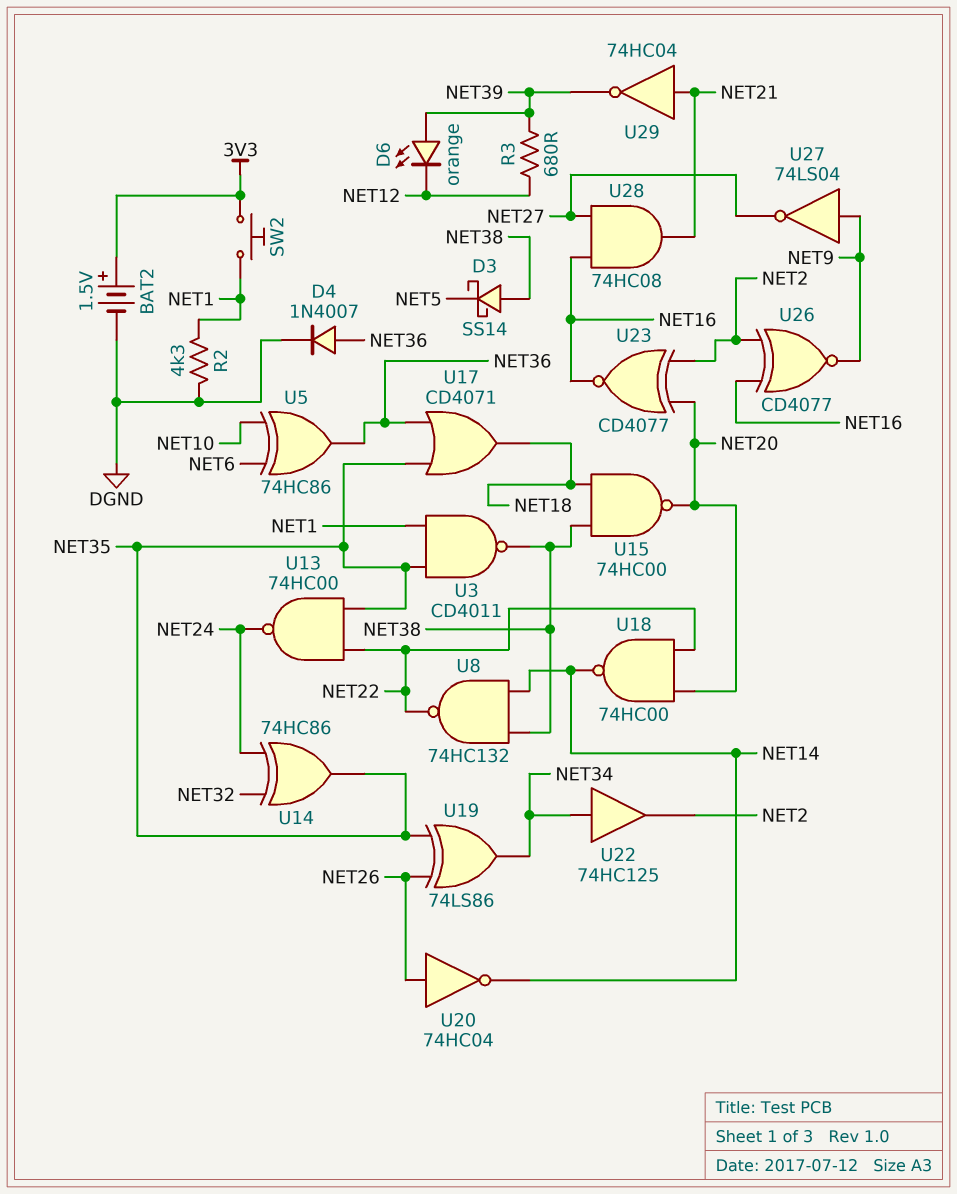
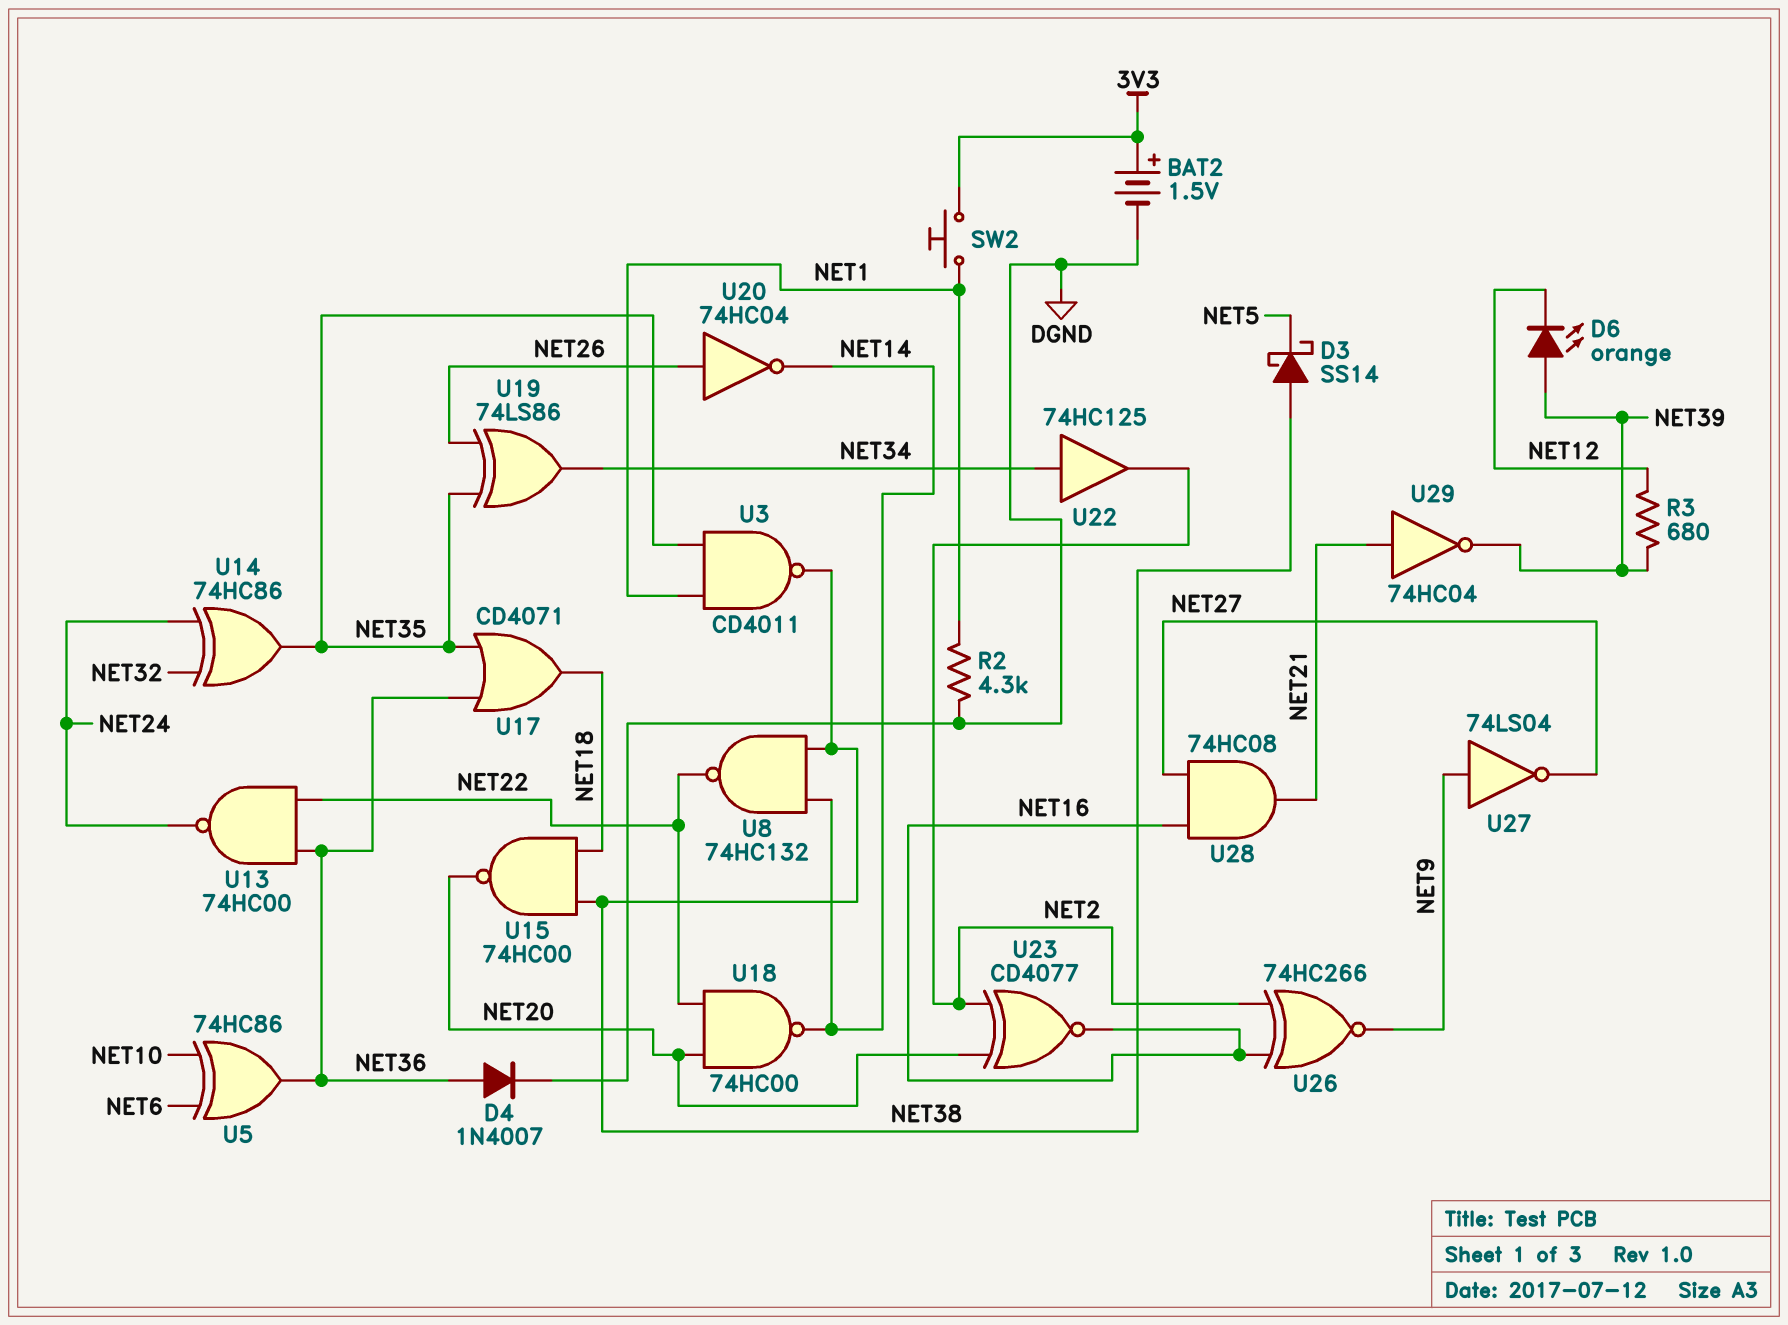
U13: NAND 74HC00 (in NET22, in NET35, out NET24) -> NAND 74HC00 (in NET22, in NET36, out NET24)
U26: XNOR CD4077 (in NET2, in NET16, out NET9) -> XNOR 74HC266 (in NET2, in NET16, out NET9)

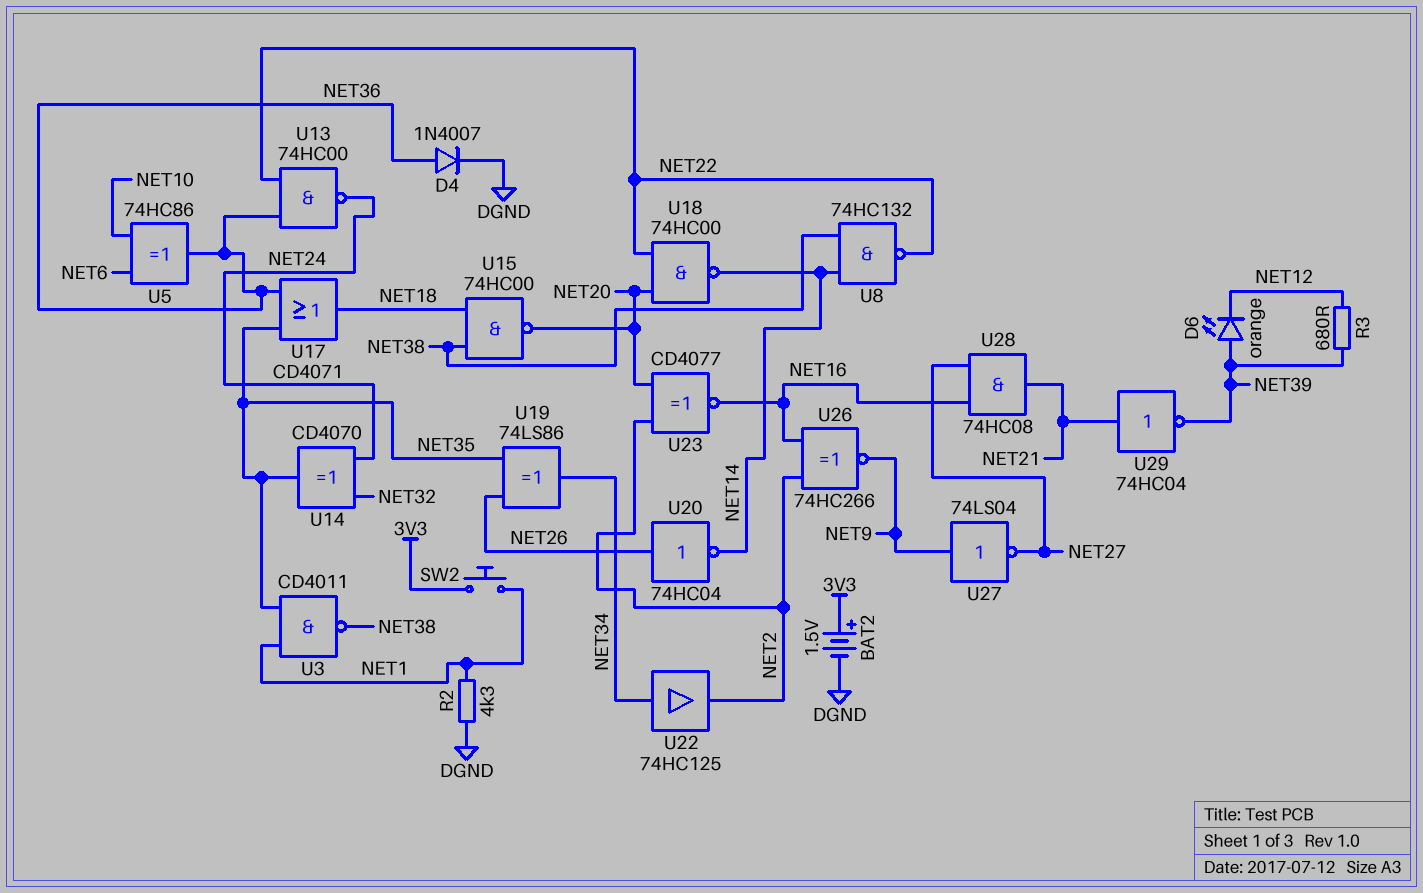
D3: schottky SS14 (A NET38, K NET5) -> none
U14: XOR 74HC86 (in NET24, in NET32, out NET35) -> XOR CD4070 (in NET24, in NET32, out NET35)

